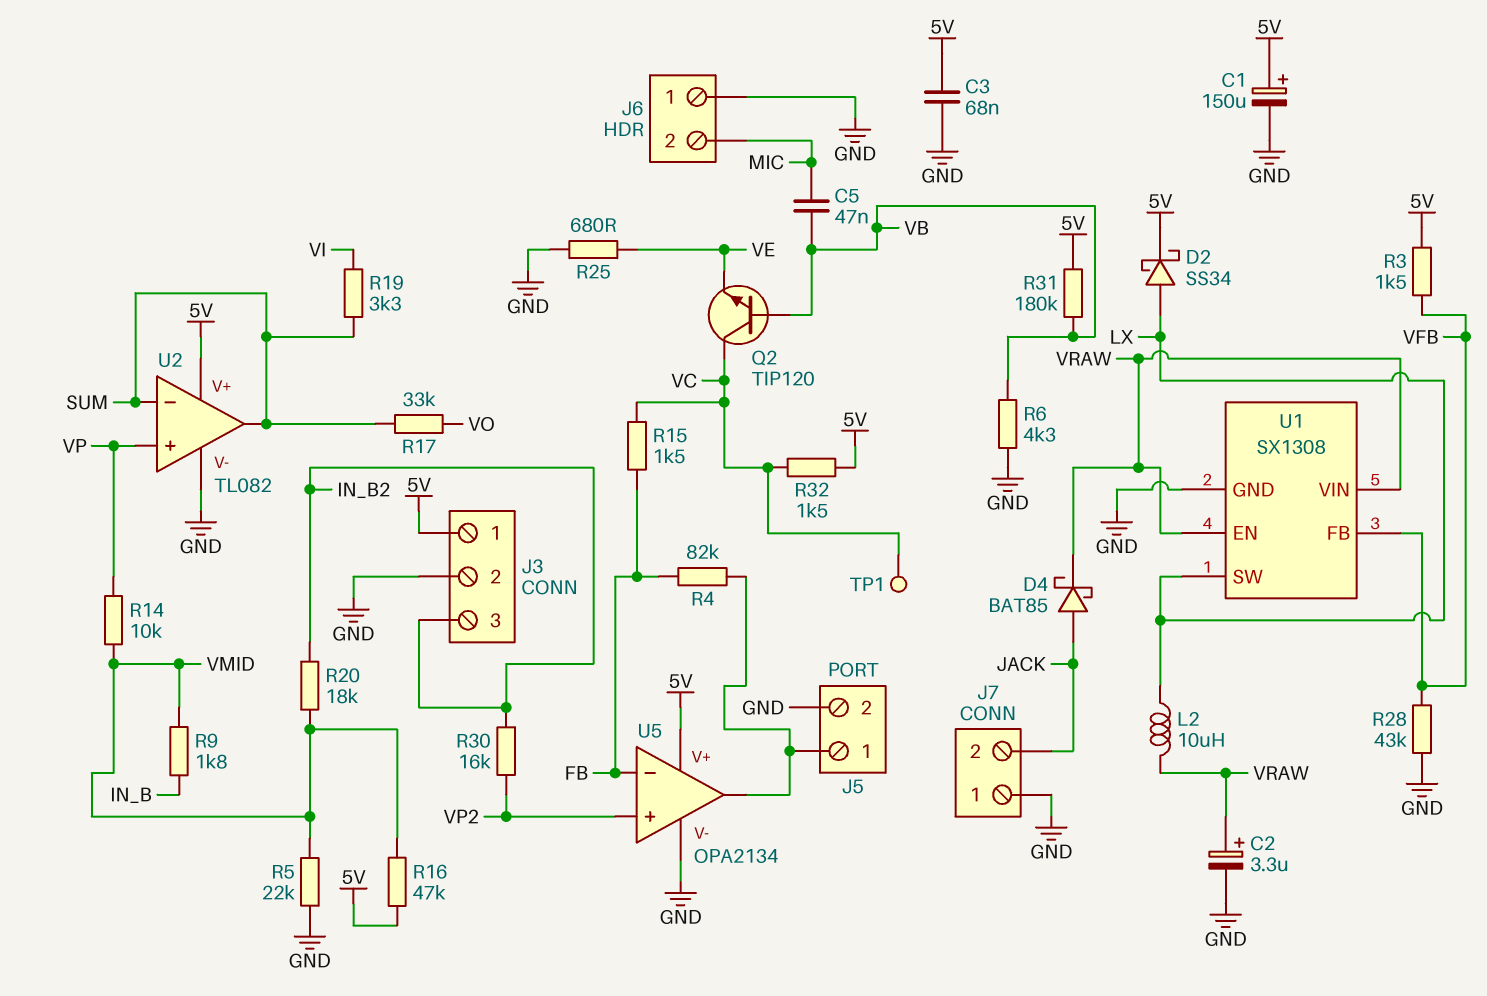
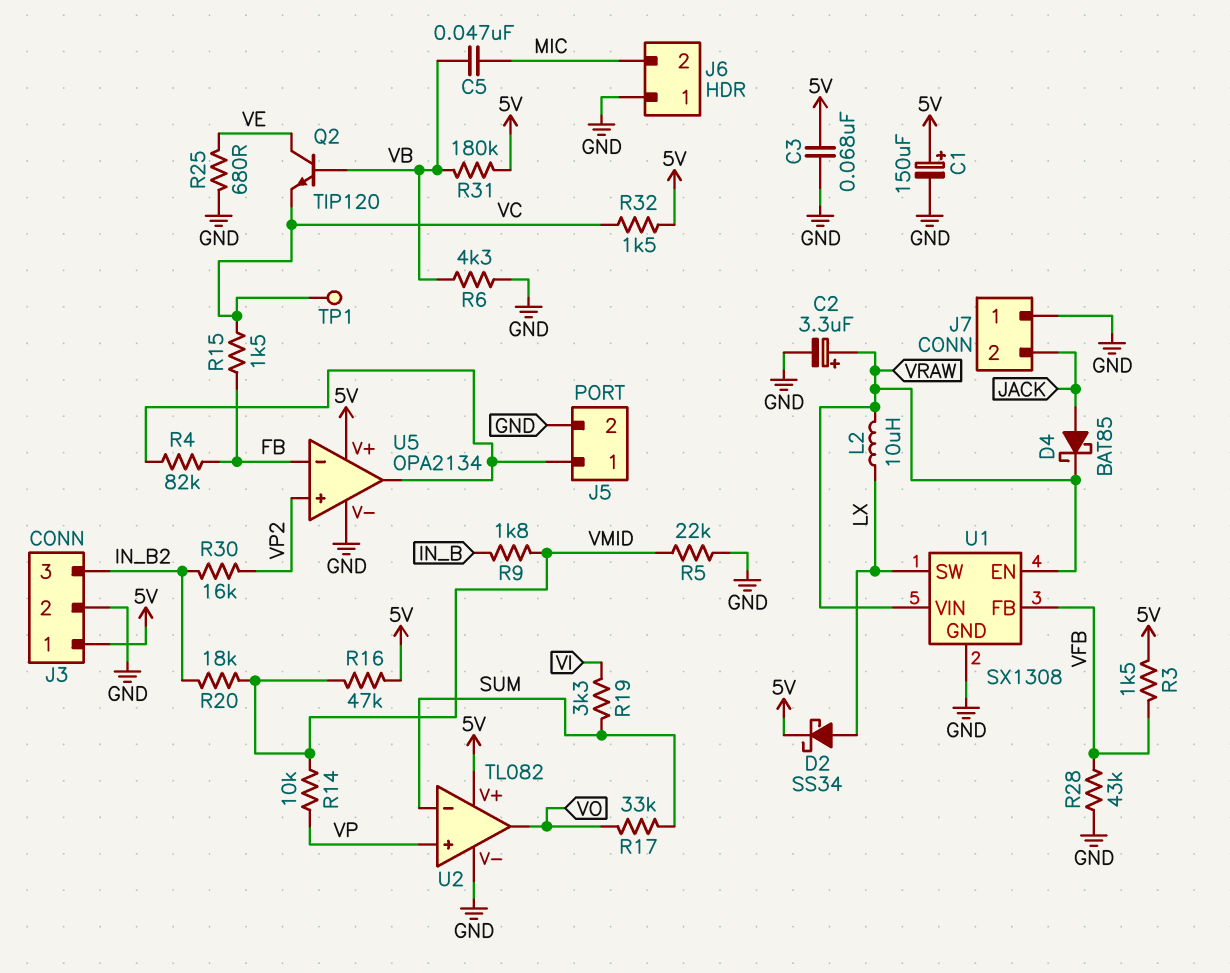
Q2: NPN TIP120 (B VB, C VC, E VE) -> NPN TIP120 (B VB, C VE, E VC)
U2 pin out: SUM -> VO

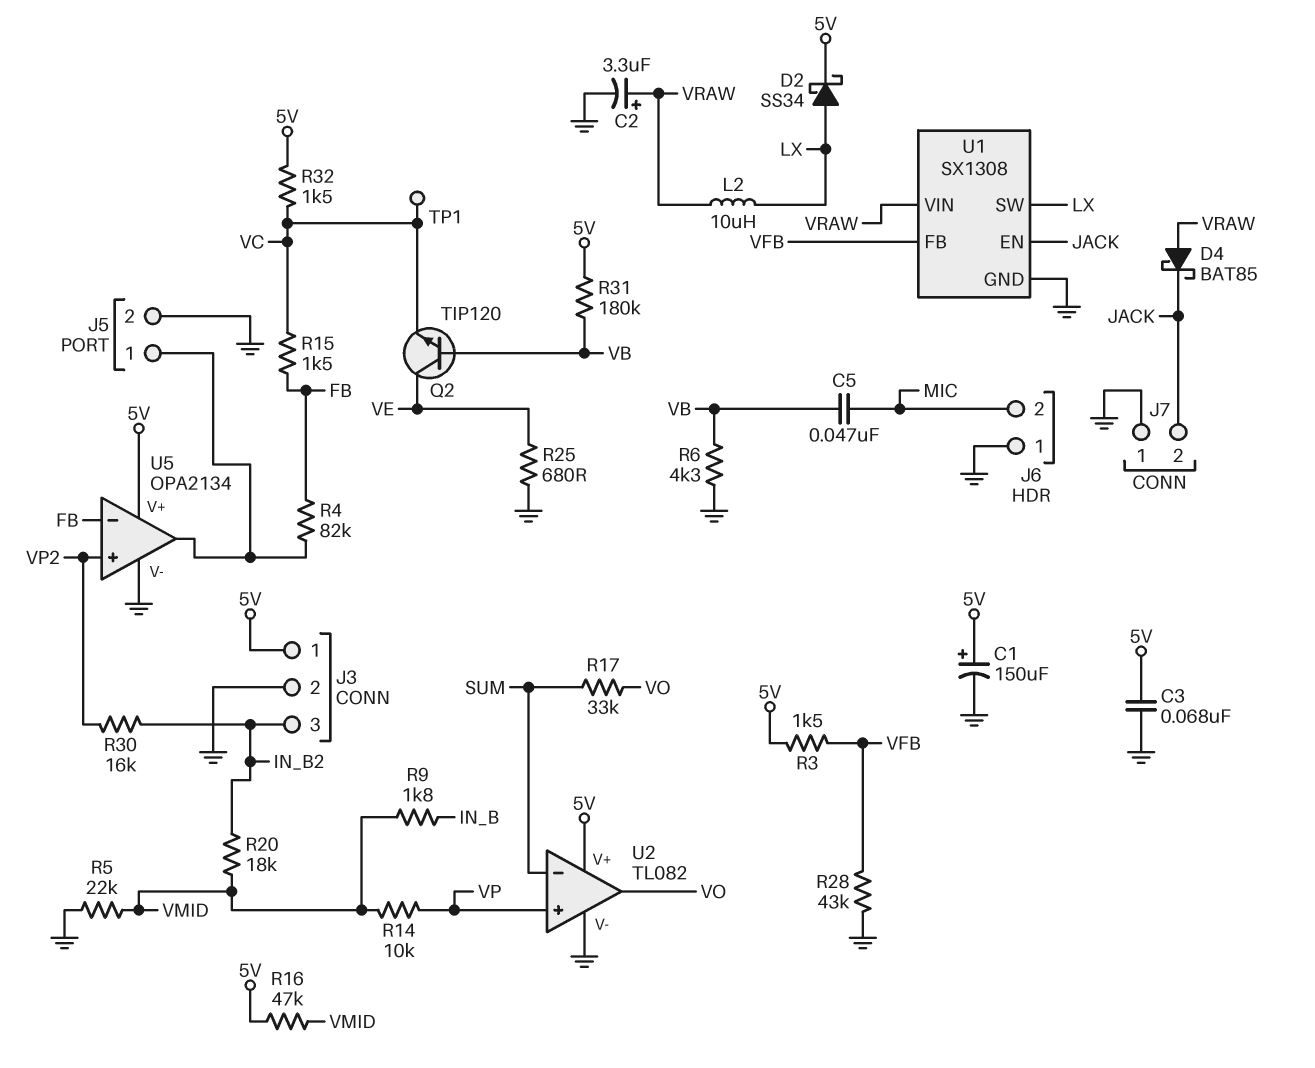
D4: schottky BAT85 (A JACK, K VRAW) -> schottky BAT85 (A VRAW, K JACK)
R19: 3.3k (SUM, VI) -> none
U1 pin EN: VRAW -> JACK

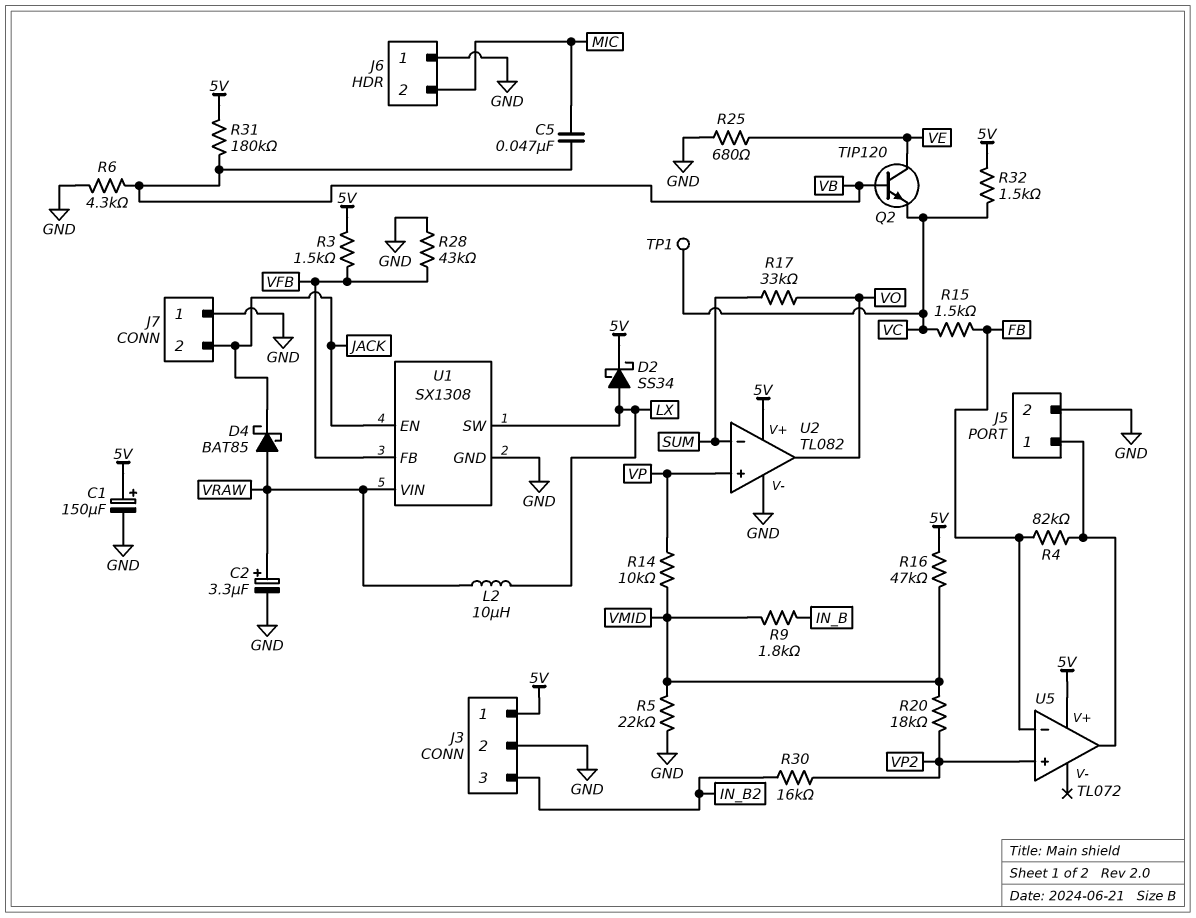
C3: 68nF (5V, GND) -> none
R20: 18k (IN_B2, VMID) -> 18k (VMID, VP2)
U5: OPA2134 -> TL072
U5 pin V-: GND -> none

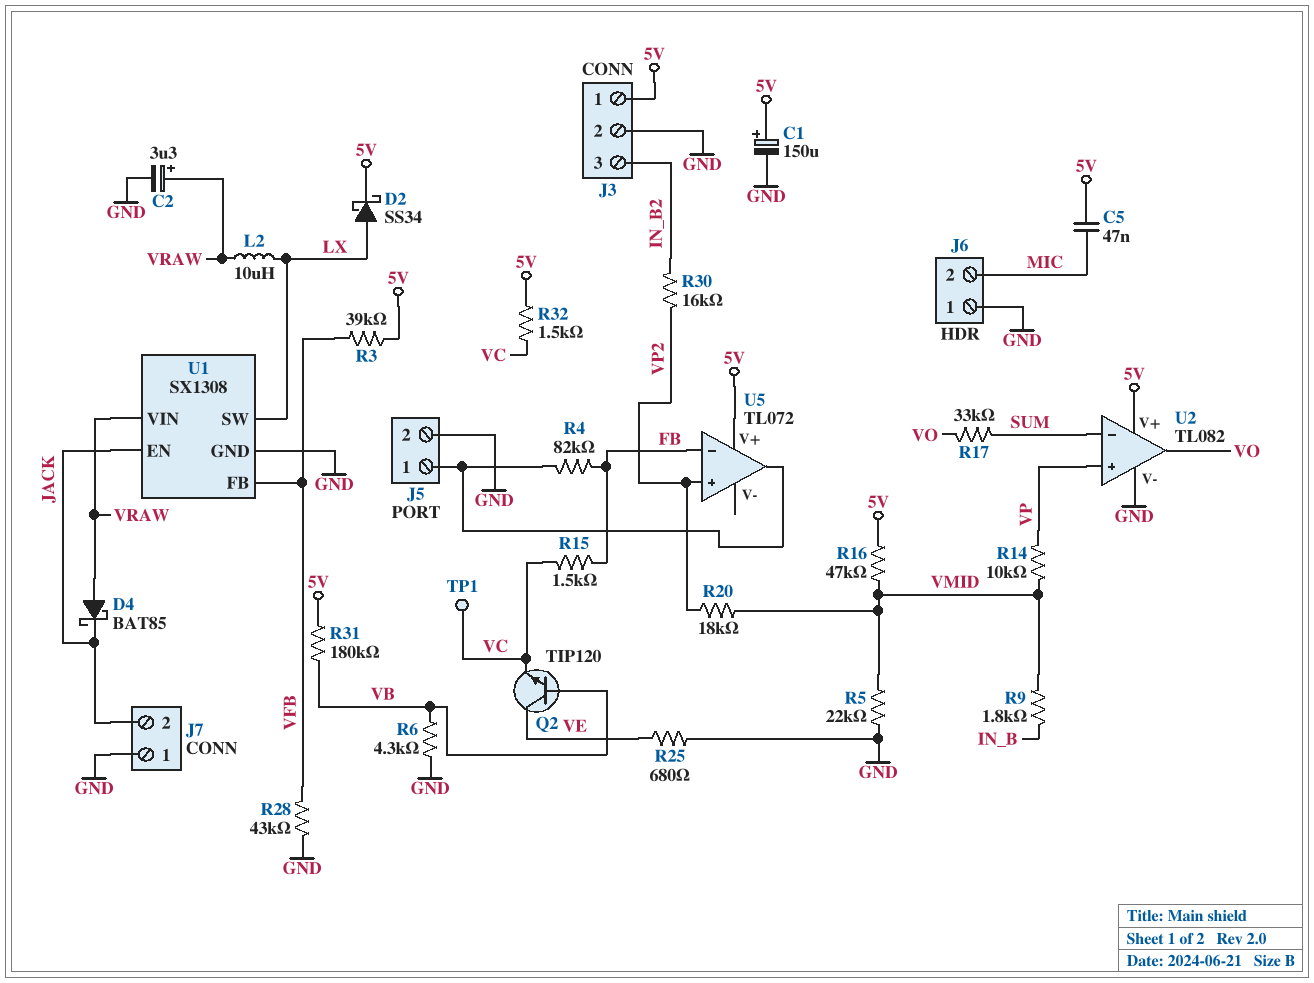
C5: 47nF (MIC, VB) -> 47nF (5V, MIC)
R3: 1.5k (5V, VFB) -> 39k (5V, VFB)

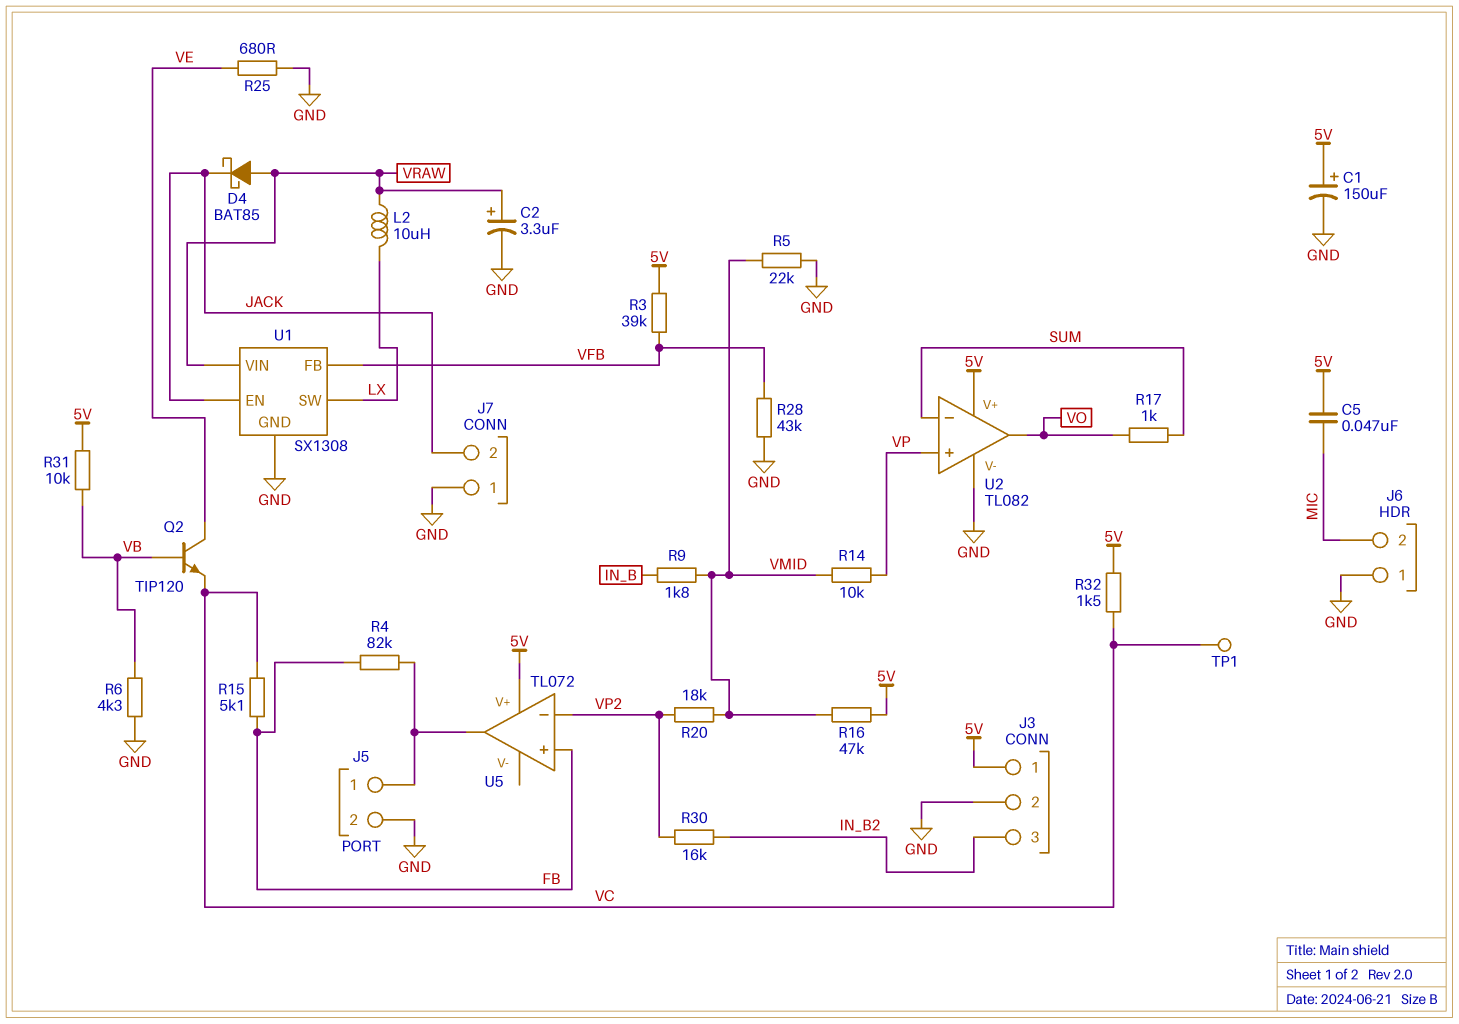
D2: schottky SS34 (A LX, K 5V) -> none
R15: 1.5k (FB, VC) -> 5.1k (FB, VC)
R17: 33k (SUM, VO) -> 1k (SUM, VO)
R31: 180k (5V, VB) -> 10k (5V, VB)
U5 pin in+: VP2 -> FB
U5 pin in-: FB -> VP2

